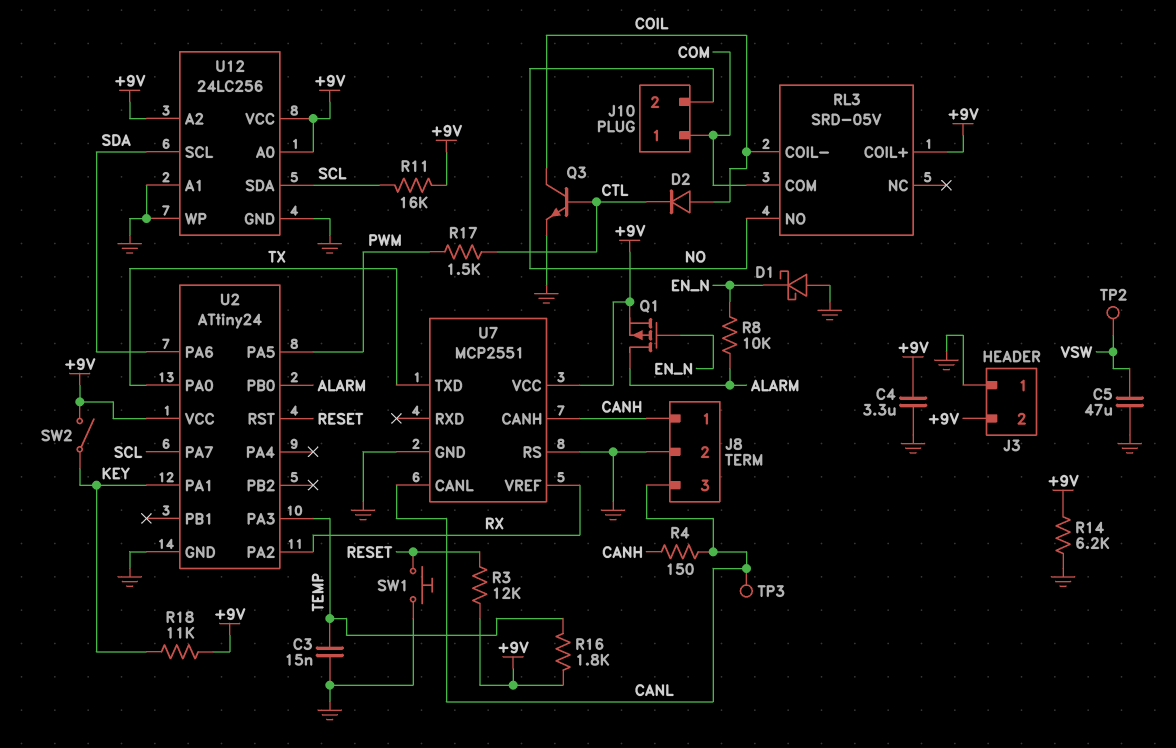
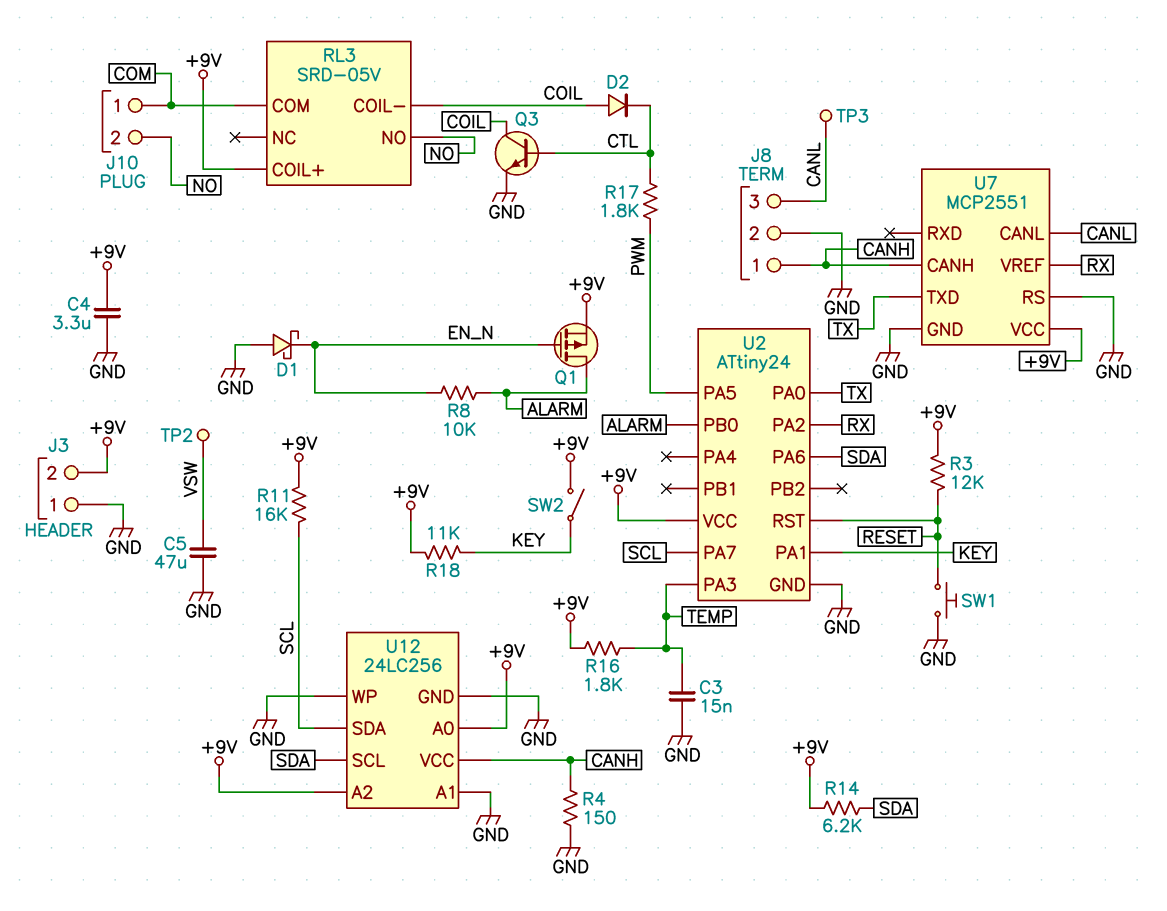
R4: 150 (CANH, CANL) -> 150 (CANH, GND)
R14: 6.2k (+9V, GND) -> 6.2k (+9V, SDA)
R17: 1.5k (CTL, PWM) -> 1.8k (CTL, PWM)
U12 pin VCC: +9V -> CANH

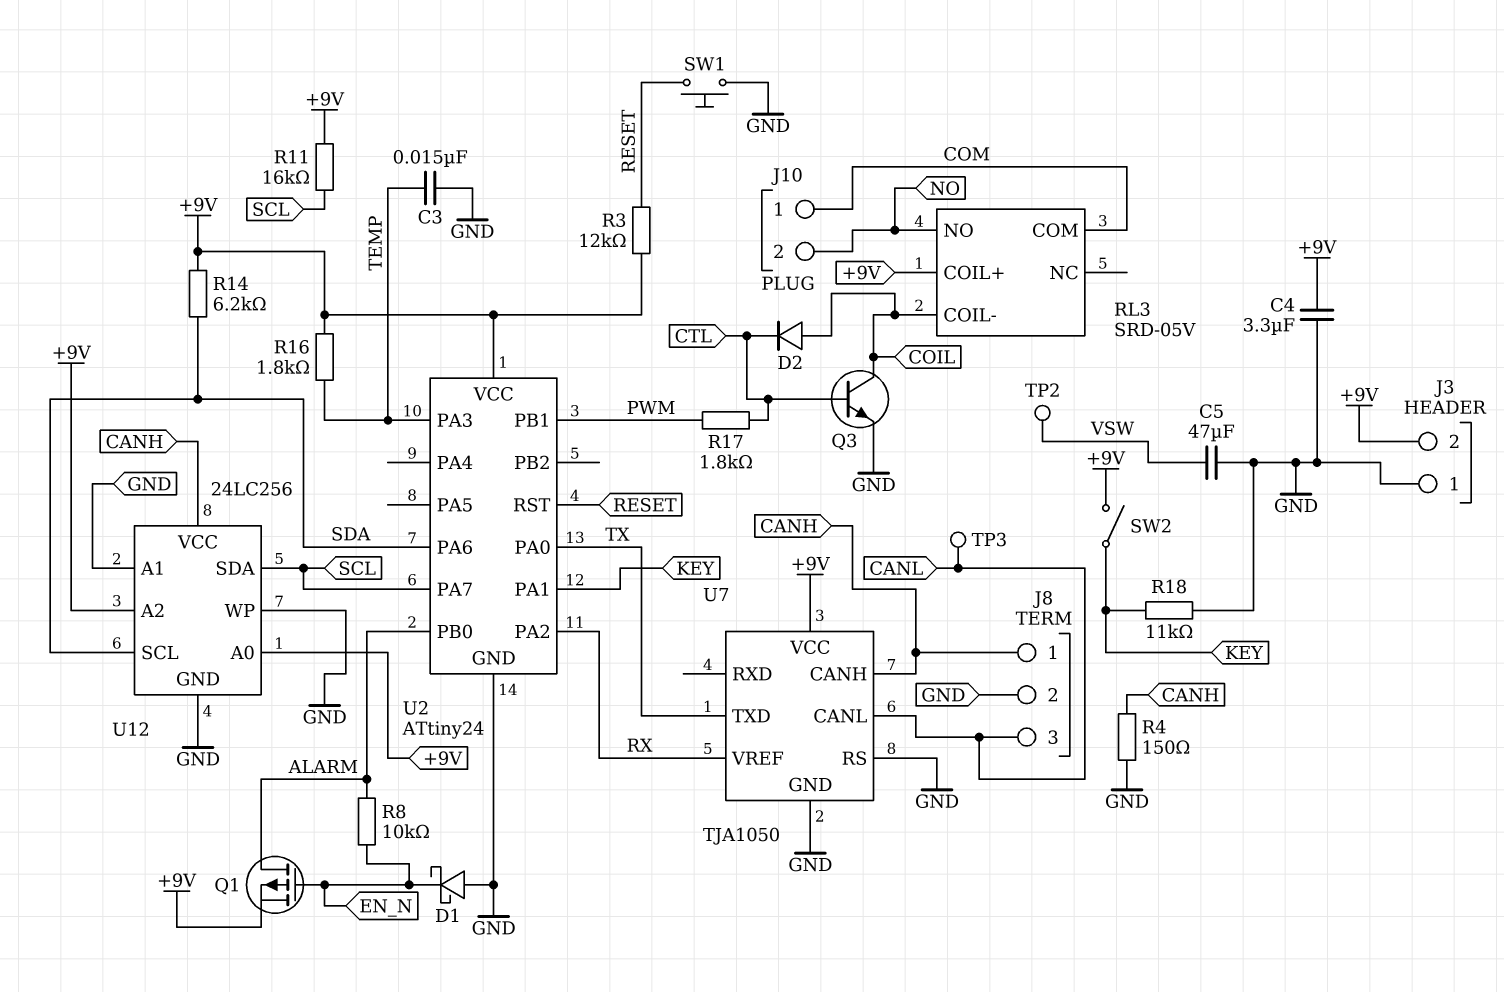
R18: 11k (+9V, KEY) -> 11k (GND, KEY)
U2 pin PA5: PWM -> none
U2 pin PB1: none -> PWM
U7: MCP2551 -> TJA1050

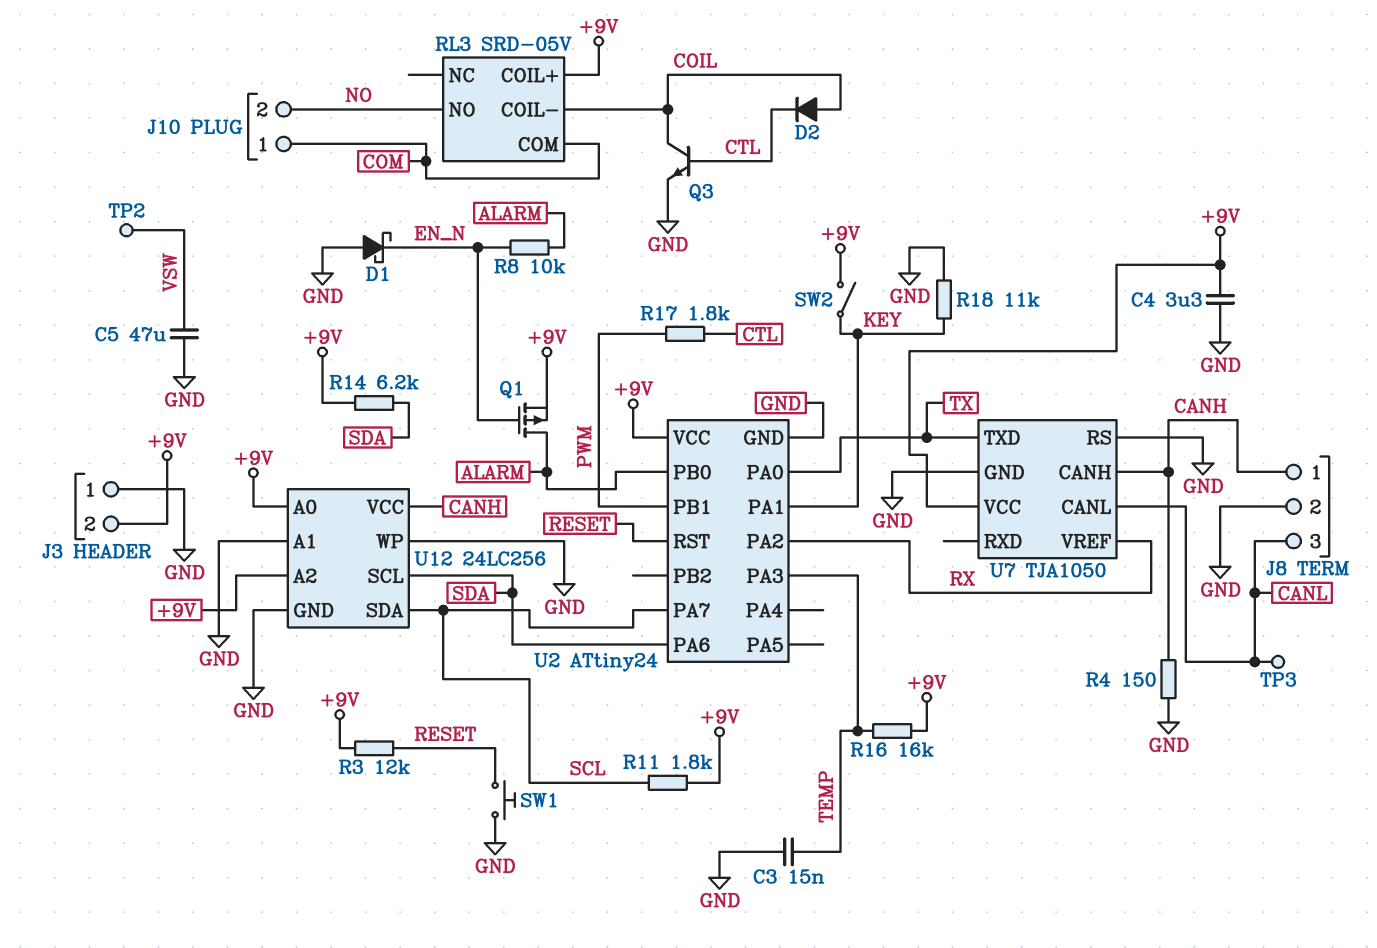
R11: 16k (+9V, SCL) -> 1.8k (+9V, SCL)
R16: 1.8k (+9V, TEMP) -> 16k (+9V, TEMP)

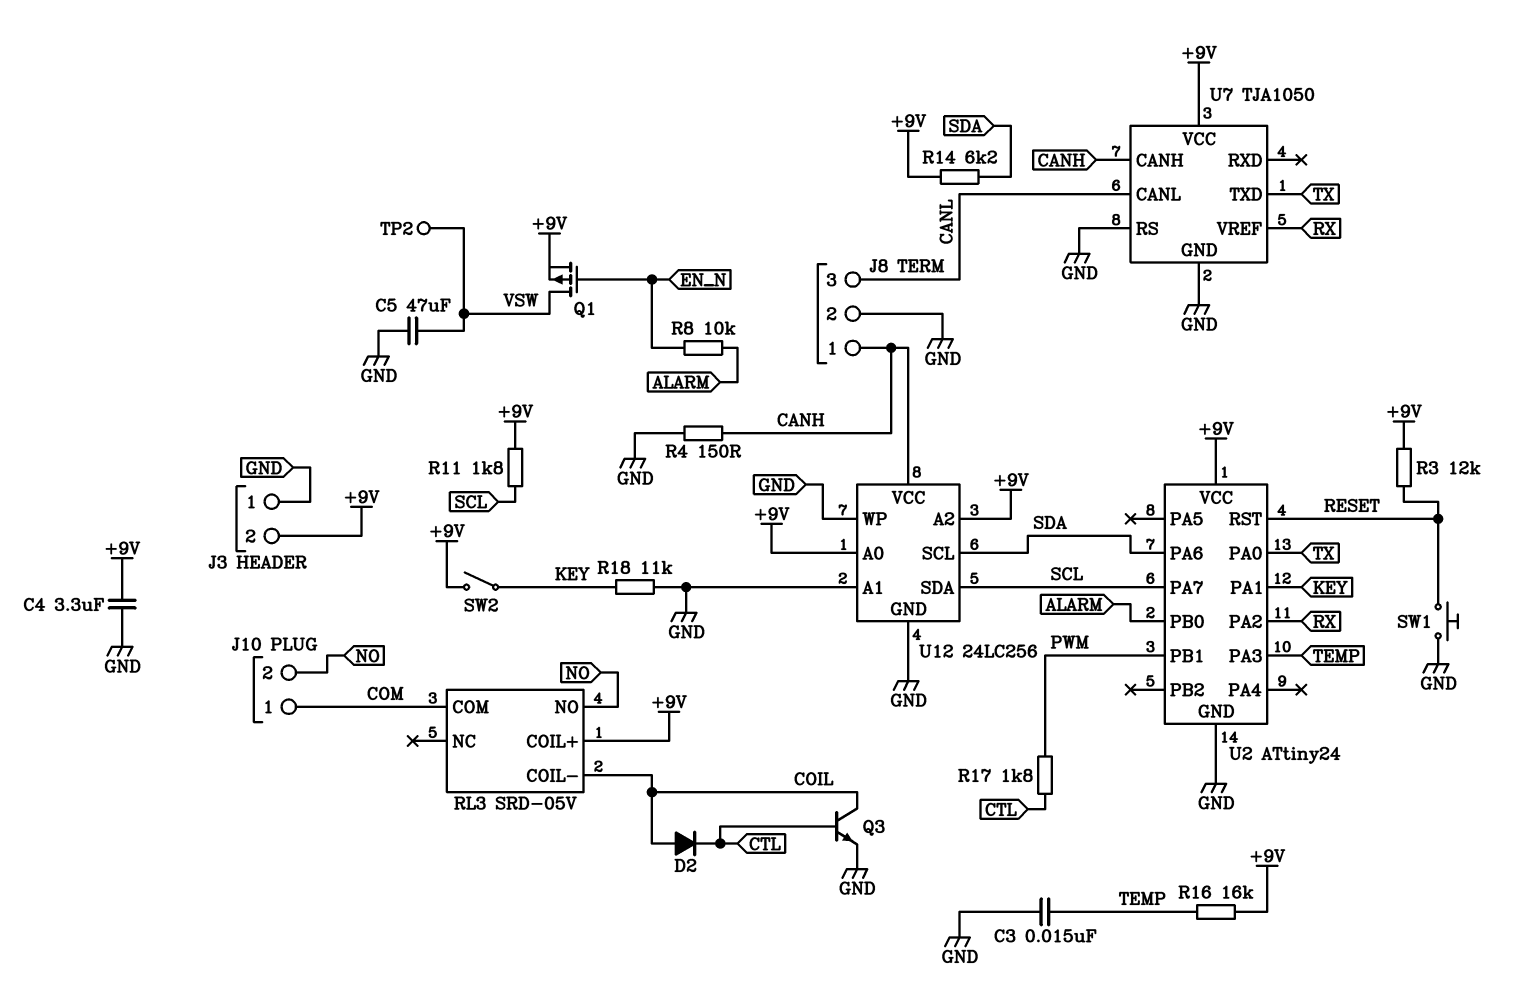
D1: schottky (A GND, K EN_N) -> none
Q1: PMOS (G EN_N, D ALARM, S +9V) -> PMOS (G EN_N, D VSW, S +9V)
TP3: test point (CANL) -> none

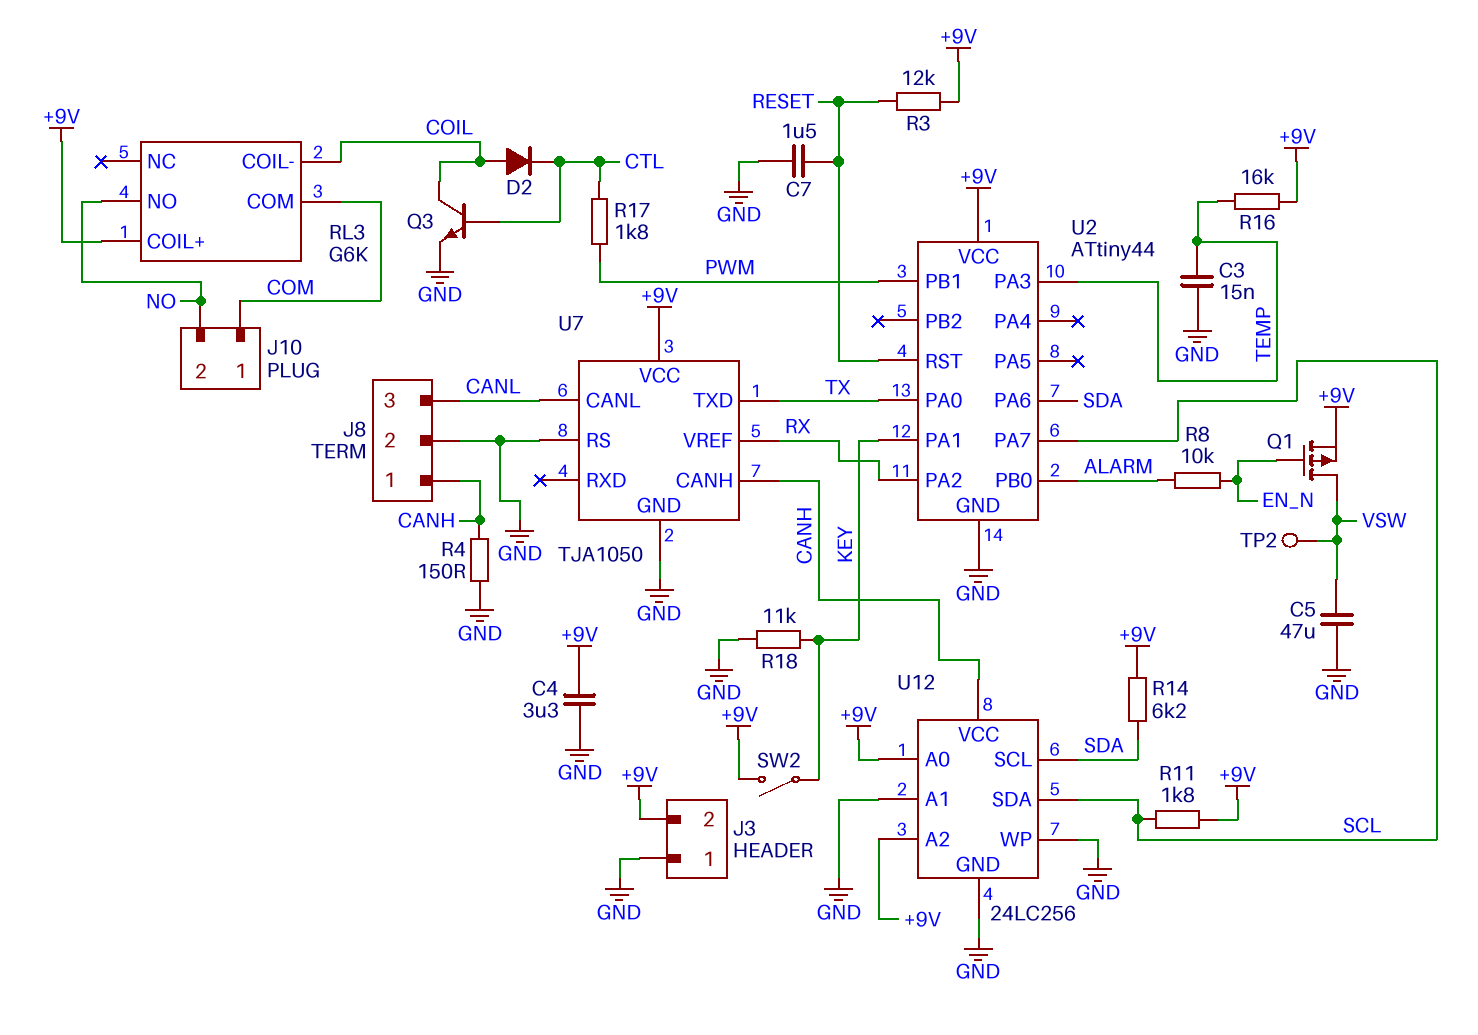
C7: none -> 1.5uF (GND, RESET)
RL3: SRD-05V -> G6K
SW1: button (GND, RESET) -> none
U2: ATtiny24 -> ATtiny44

